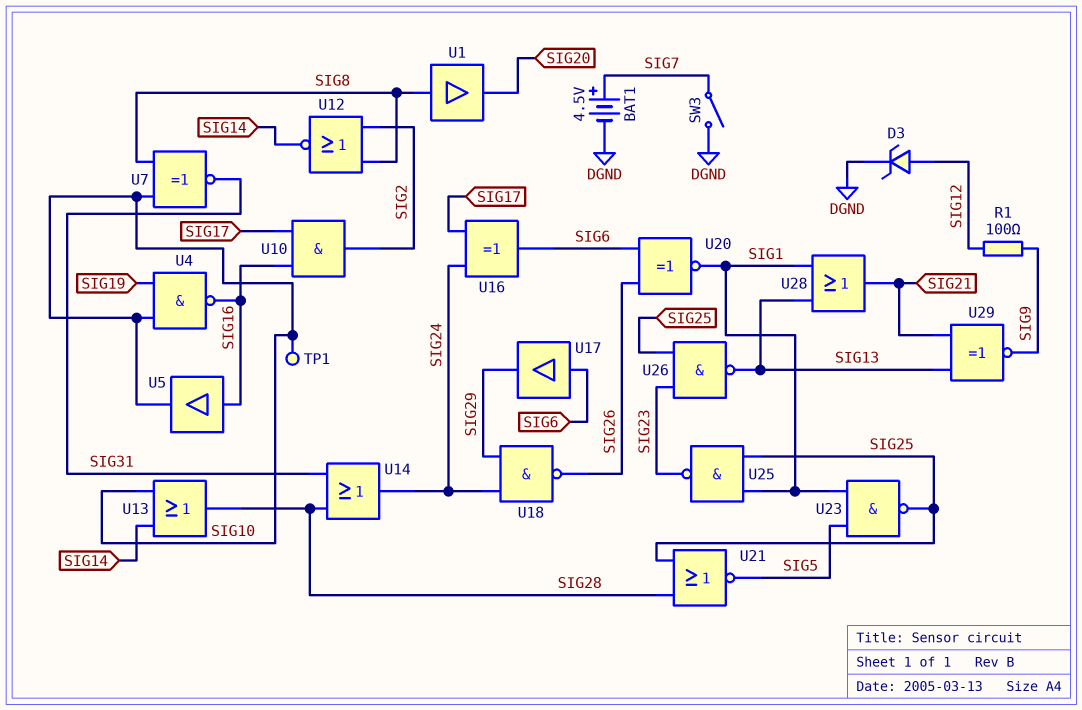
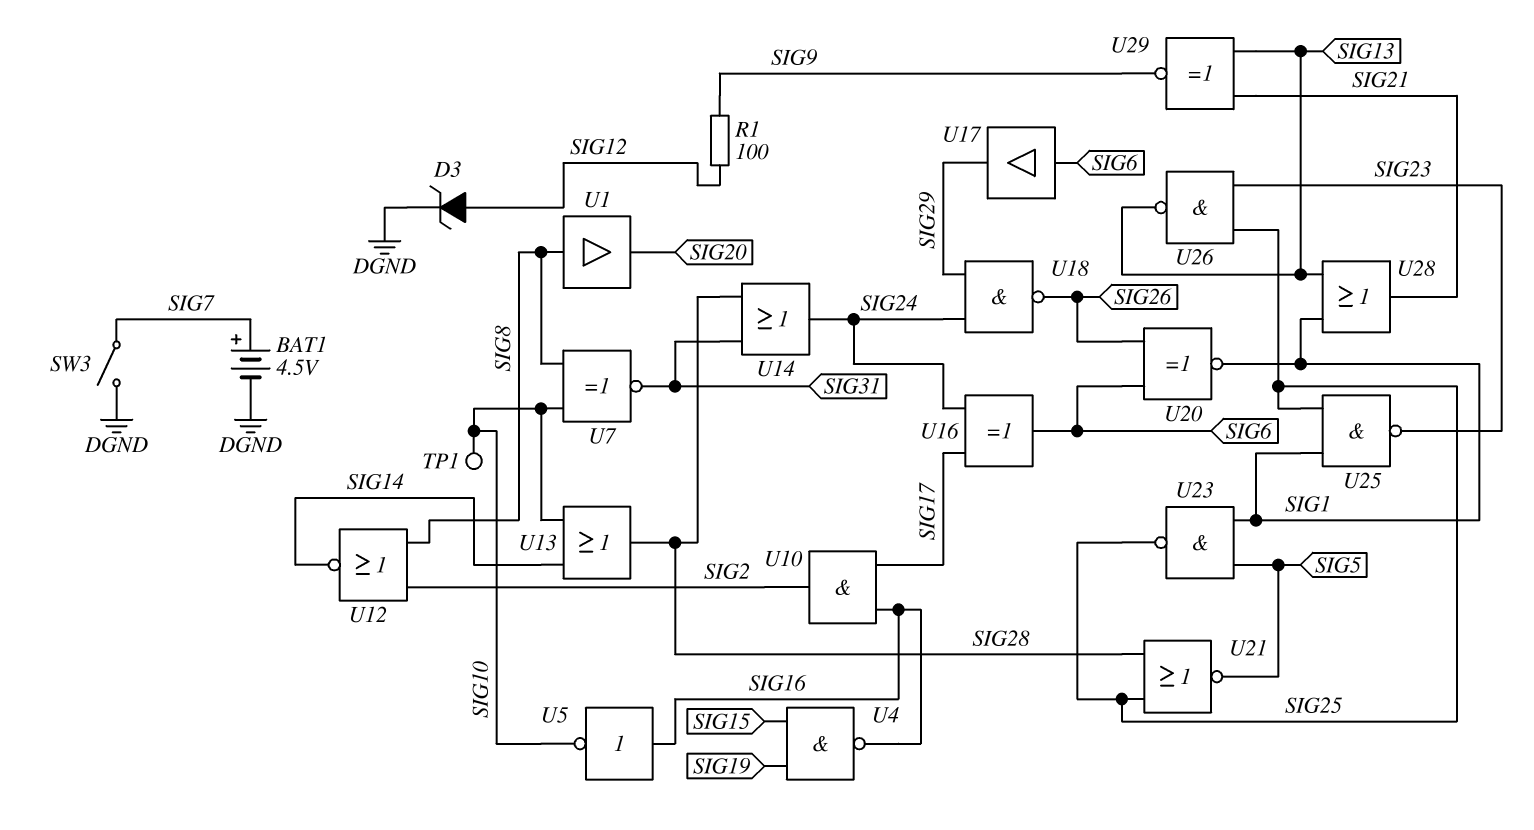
U4: NAND (in SIG10, in SIG19, out SIG16) -> NAND (in SIG15, in SIG19, out SIG16)
U5: buffer (in SIG16, out SIG10) -> NOT (in SIG16, out SIG10)

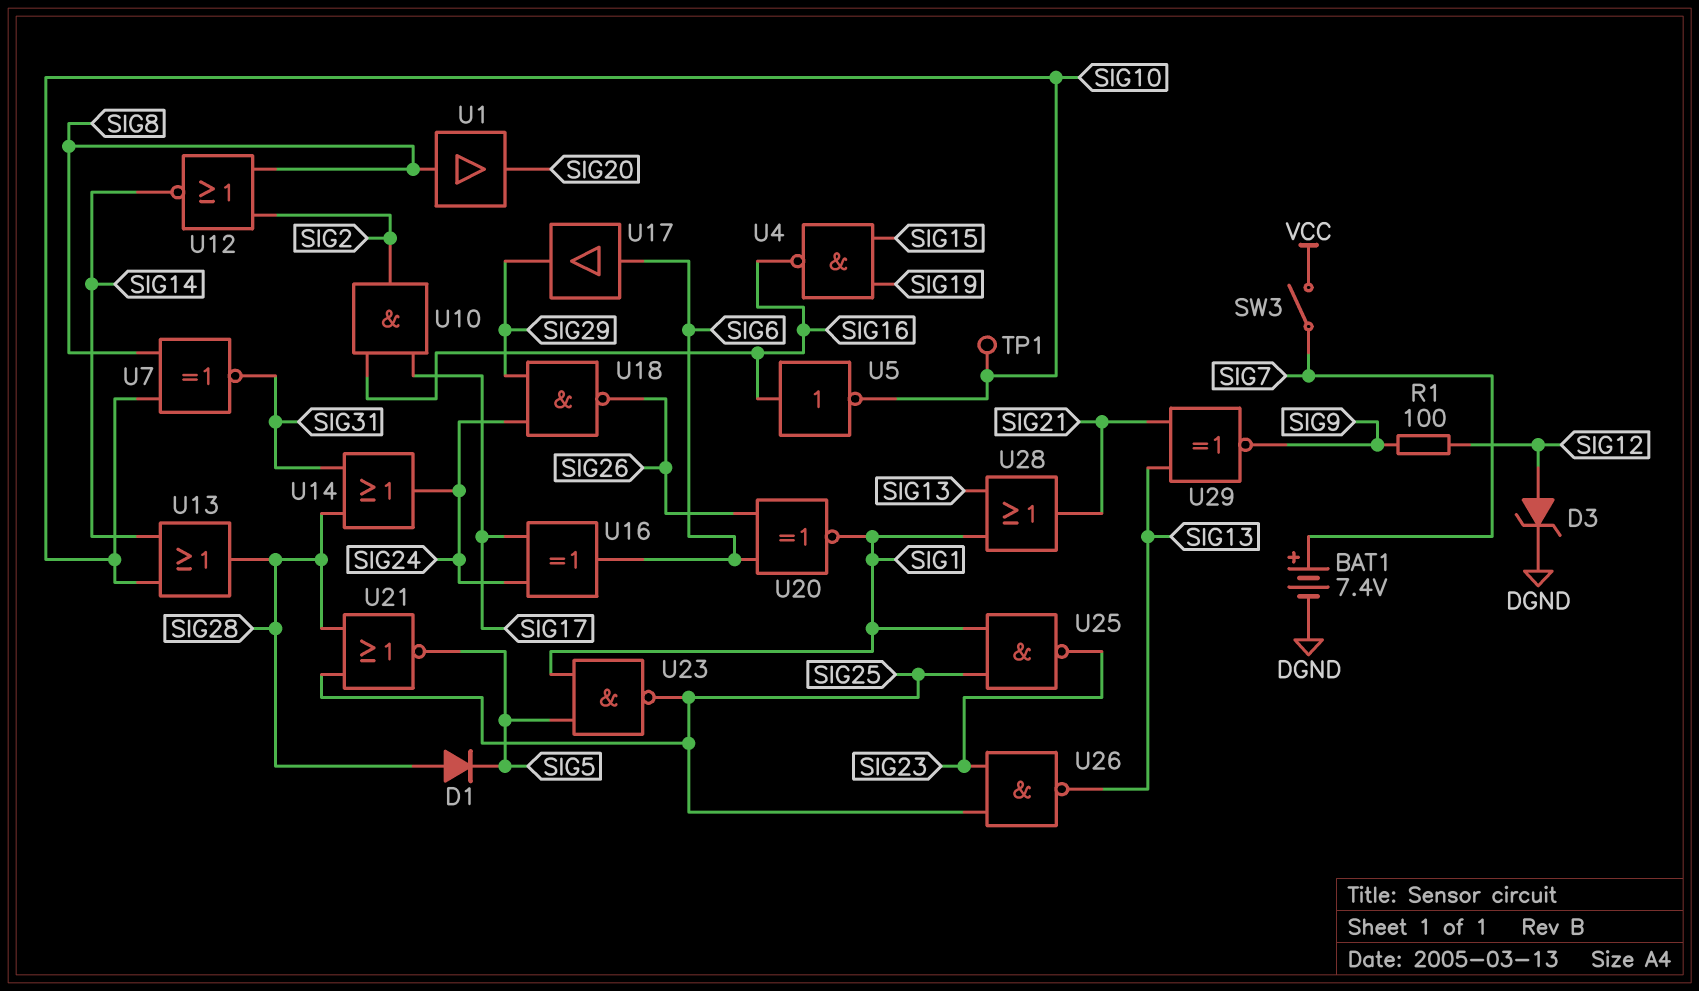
BAT1: 4.5V (plus SIG7, minus DGND) -> 7.4V (plus SIG7, minus DGND)
D1: none -> diode (A SIG28, K SIG5)
SW3: switch (DGND, SIG7) -> switch (SIG7, VCC)

